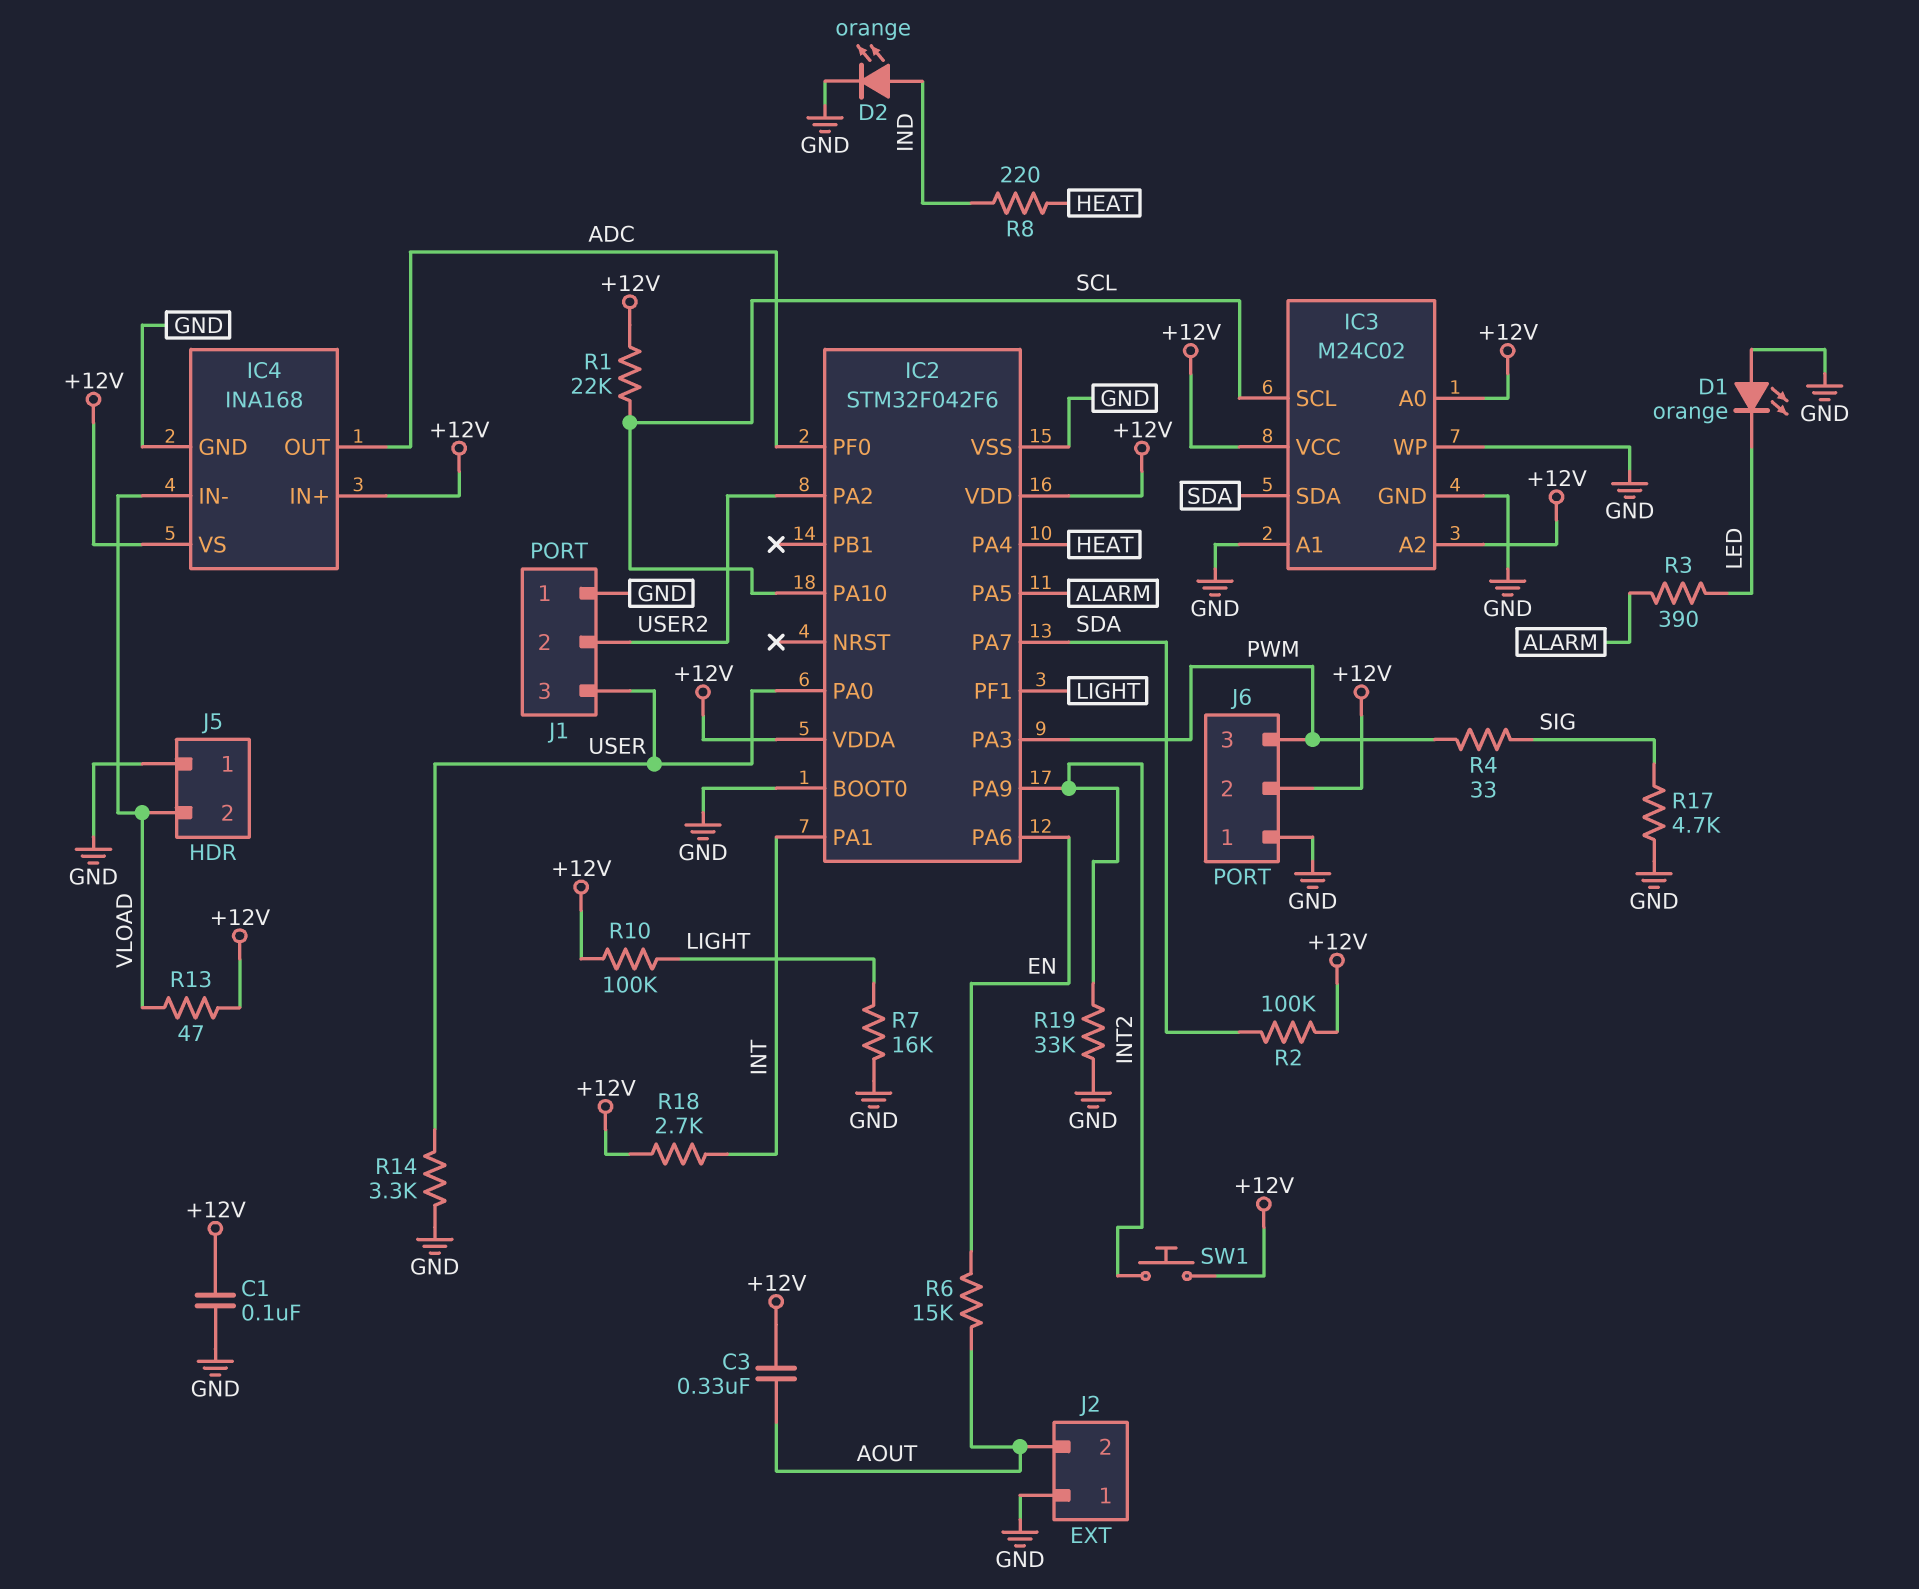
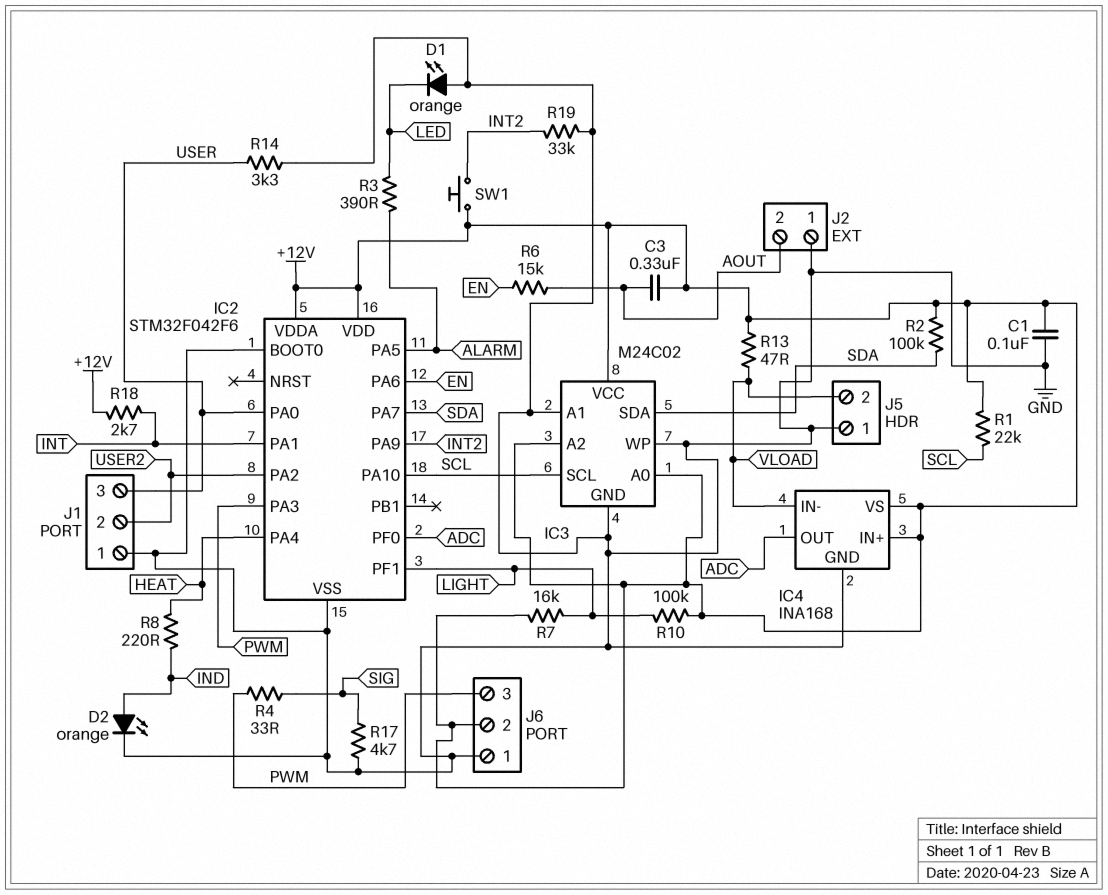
R7: 16k (GND, LIGHT) -> 16k (+12V, LIGHT)

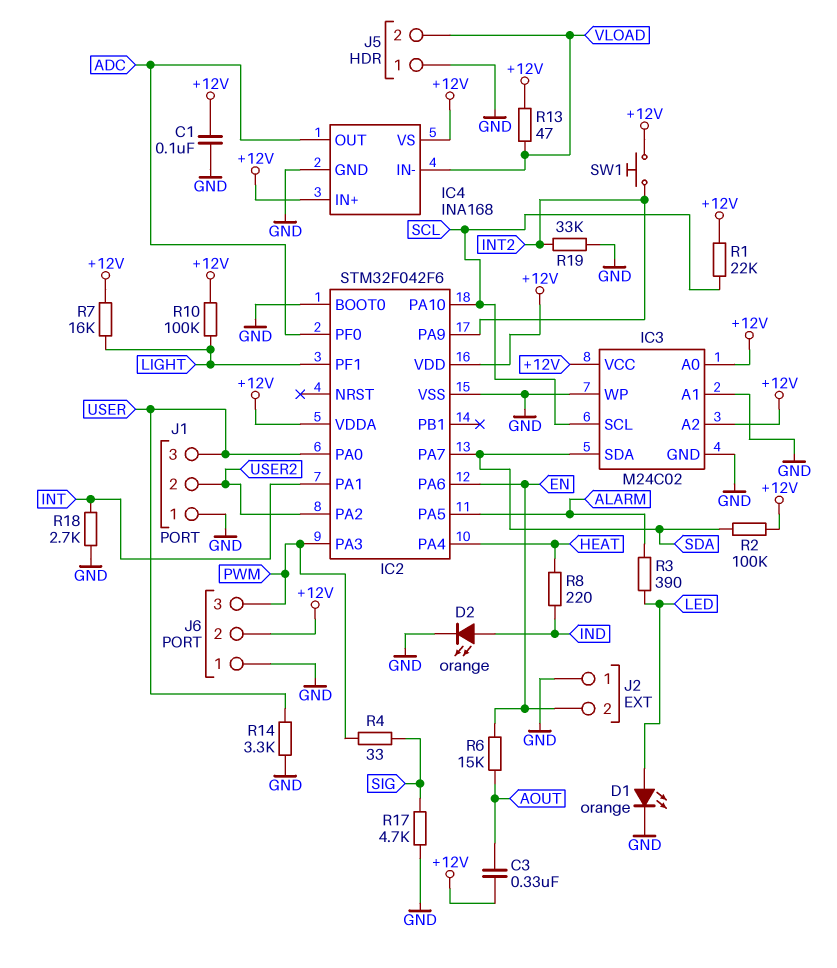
D1: LED orange (A GND, K LED) -> LED orange (A LED, K GND)
J2 pin 2: AOUT -> EN
R18: 2.7k (+12V, INT) -> 2.7k (GND, INT)

